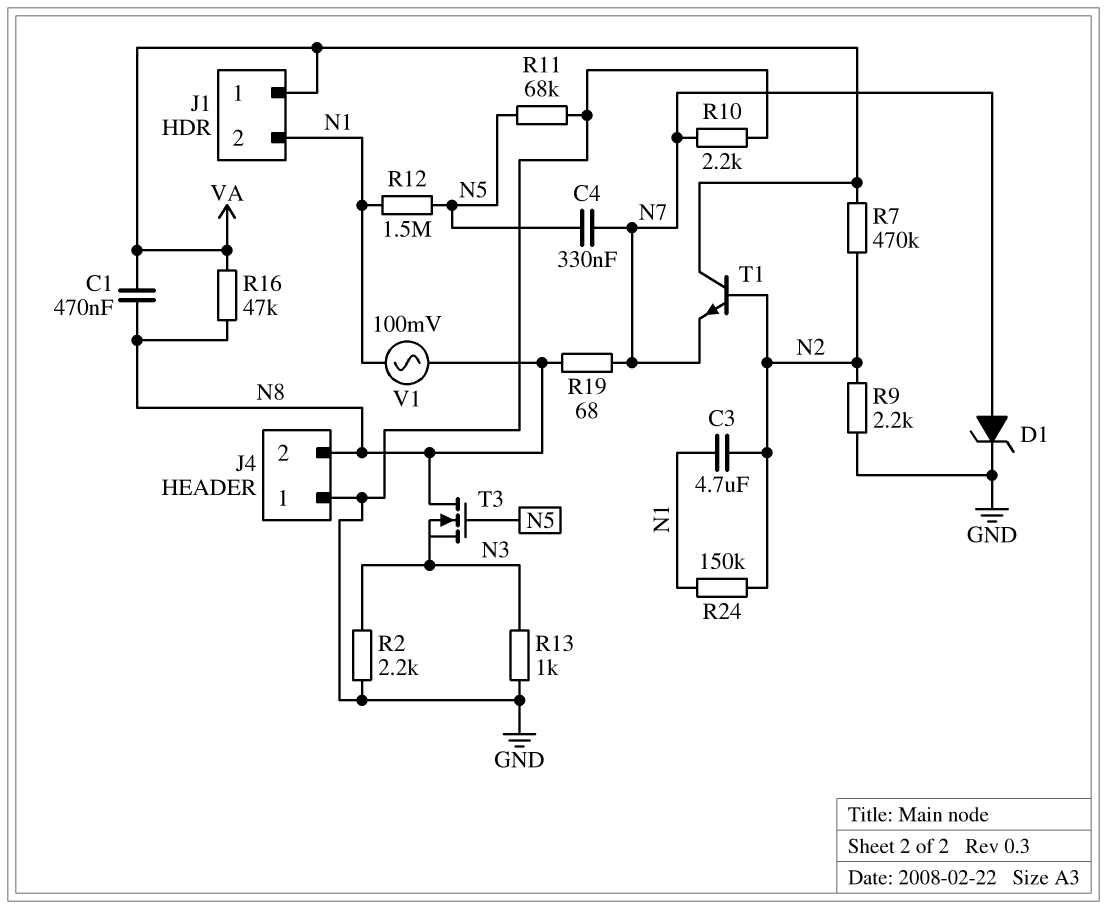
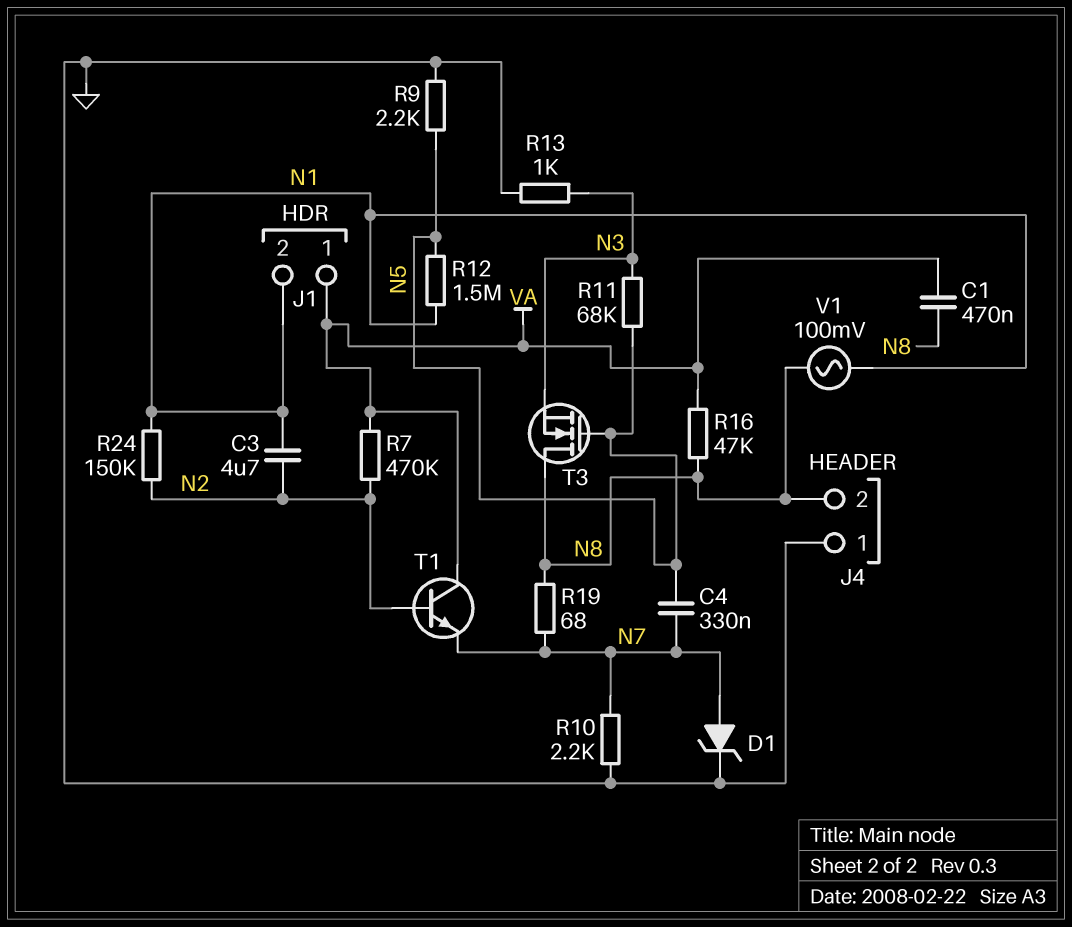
R2: 2.2k (GND, N3) -> none
R9: 2.2k (GND, N2) -> 2.2k (GND, N5)
R11: 68k (GND, N5) -> 68k (N3, N5)

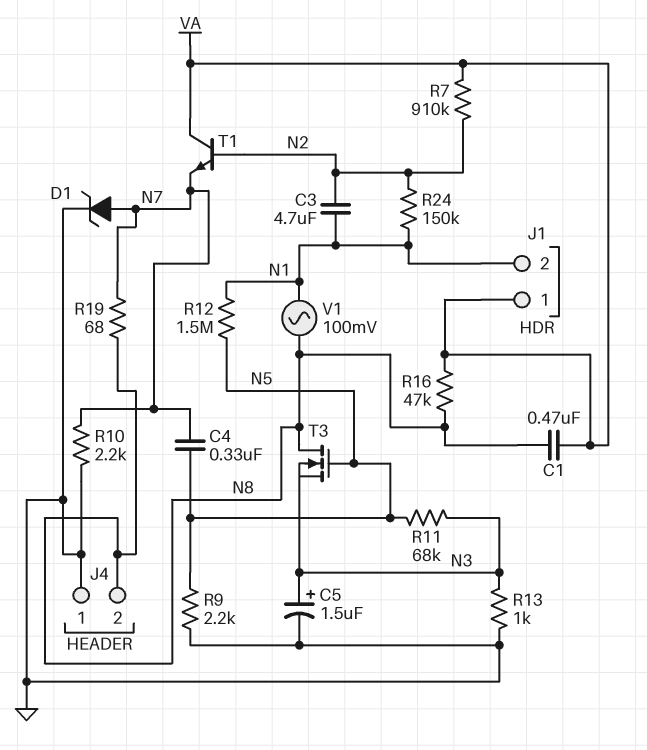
C5: none -> 1.5uF (plus N3, minus GND)
R7: 470k (N2, VA) -> 910k (N2, VA)

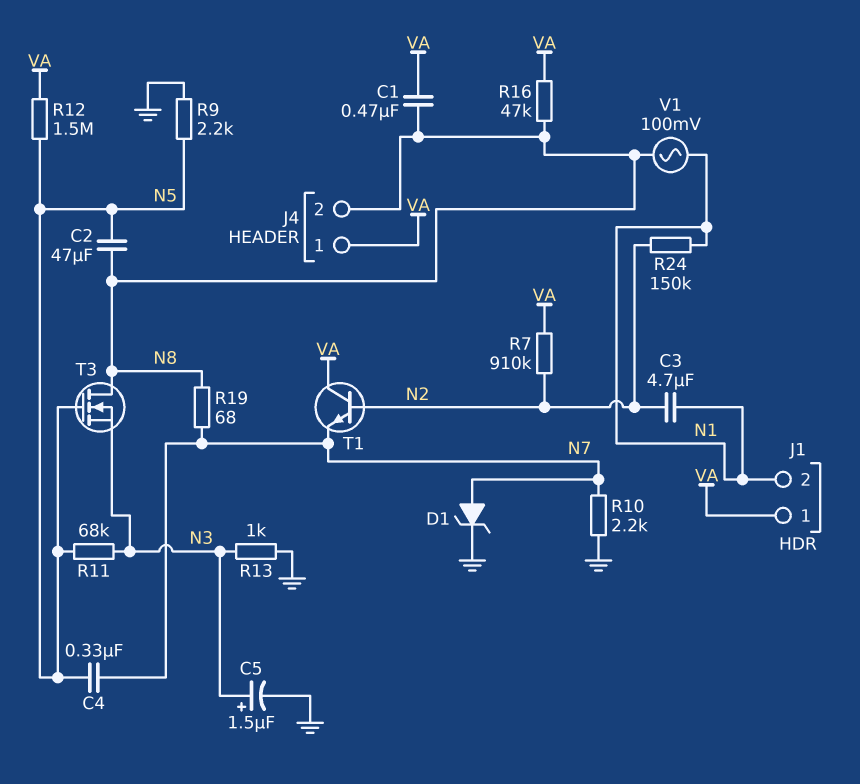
C2: none -> 47uF (N5, N8)
J4 pin 1: GND -> VA
R12: 1.5M (N1, N5) -> 1.5M (N5, VA)

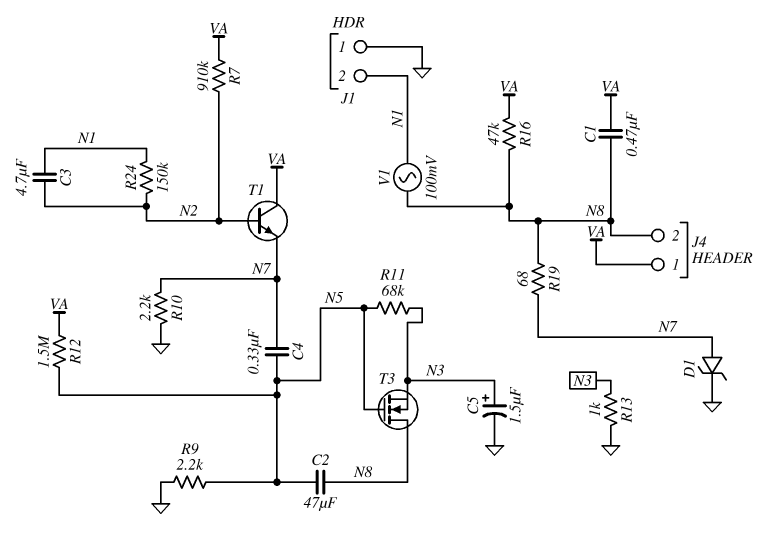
J1 pin 1: VA -> GND

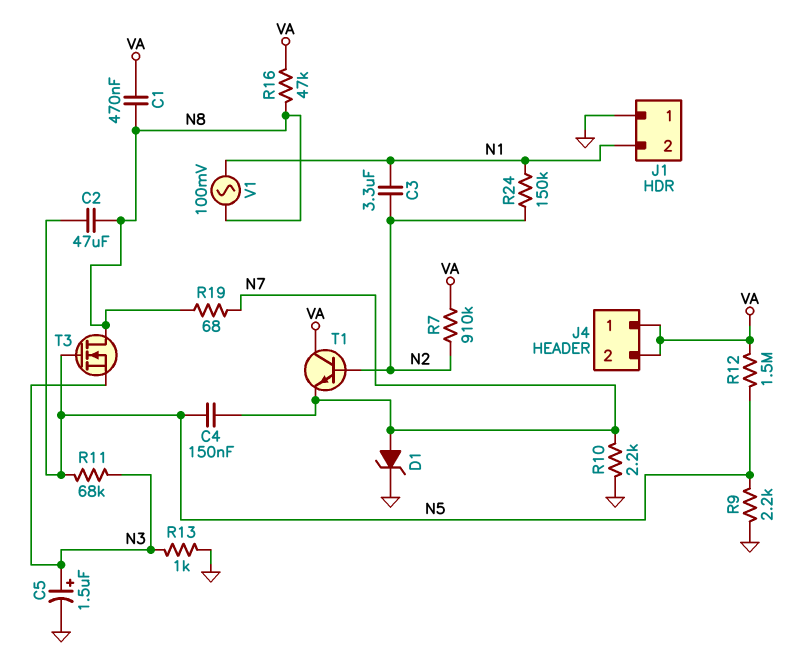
C3: 4.7uF (N1, N2) -> 3.3uF (N1, N2)
C4: 330nF (N5, N7) -> 150nF (N5, N7)
J4 pin 2: N8 -> VA

